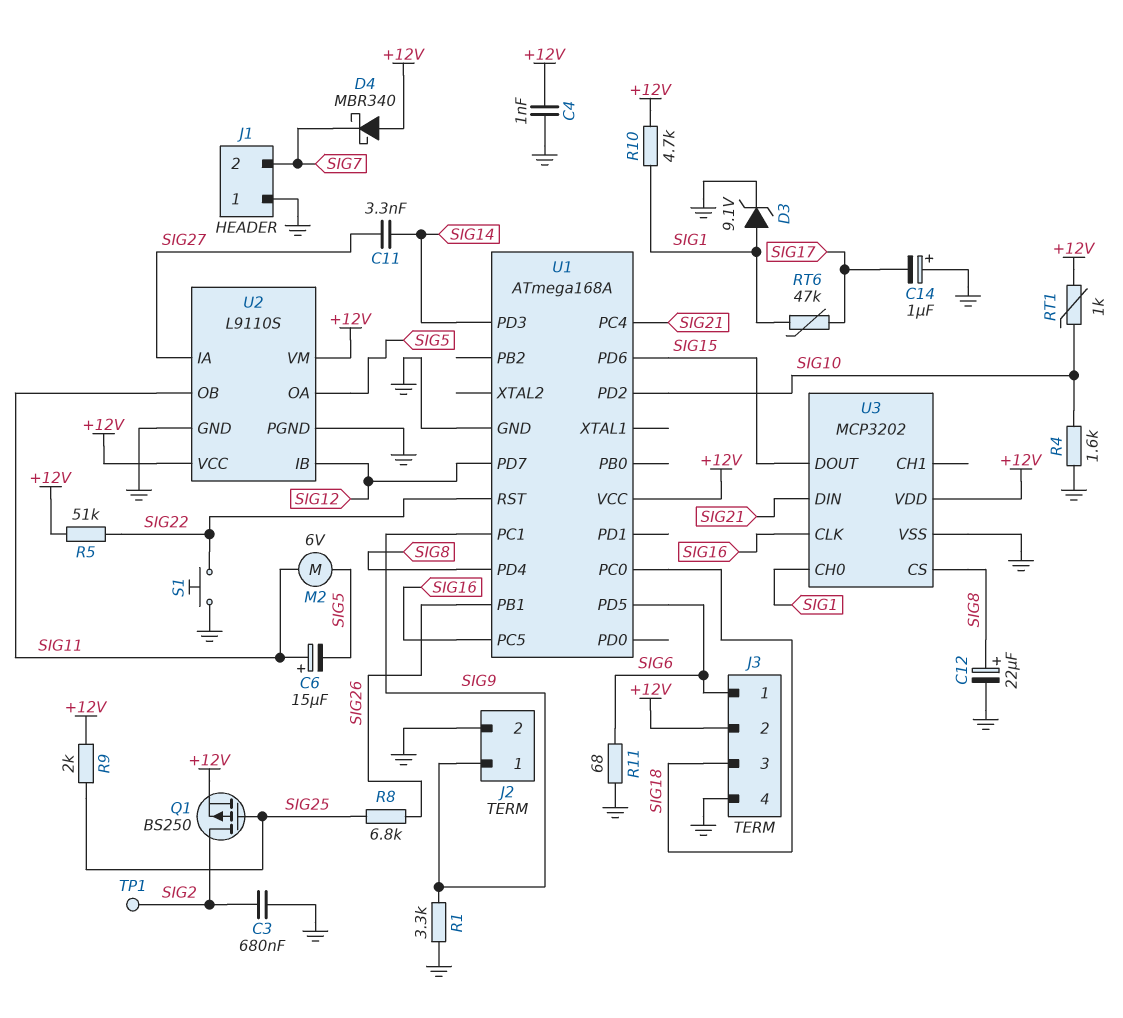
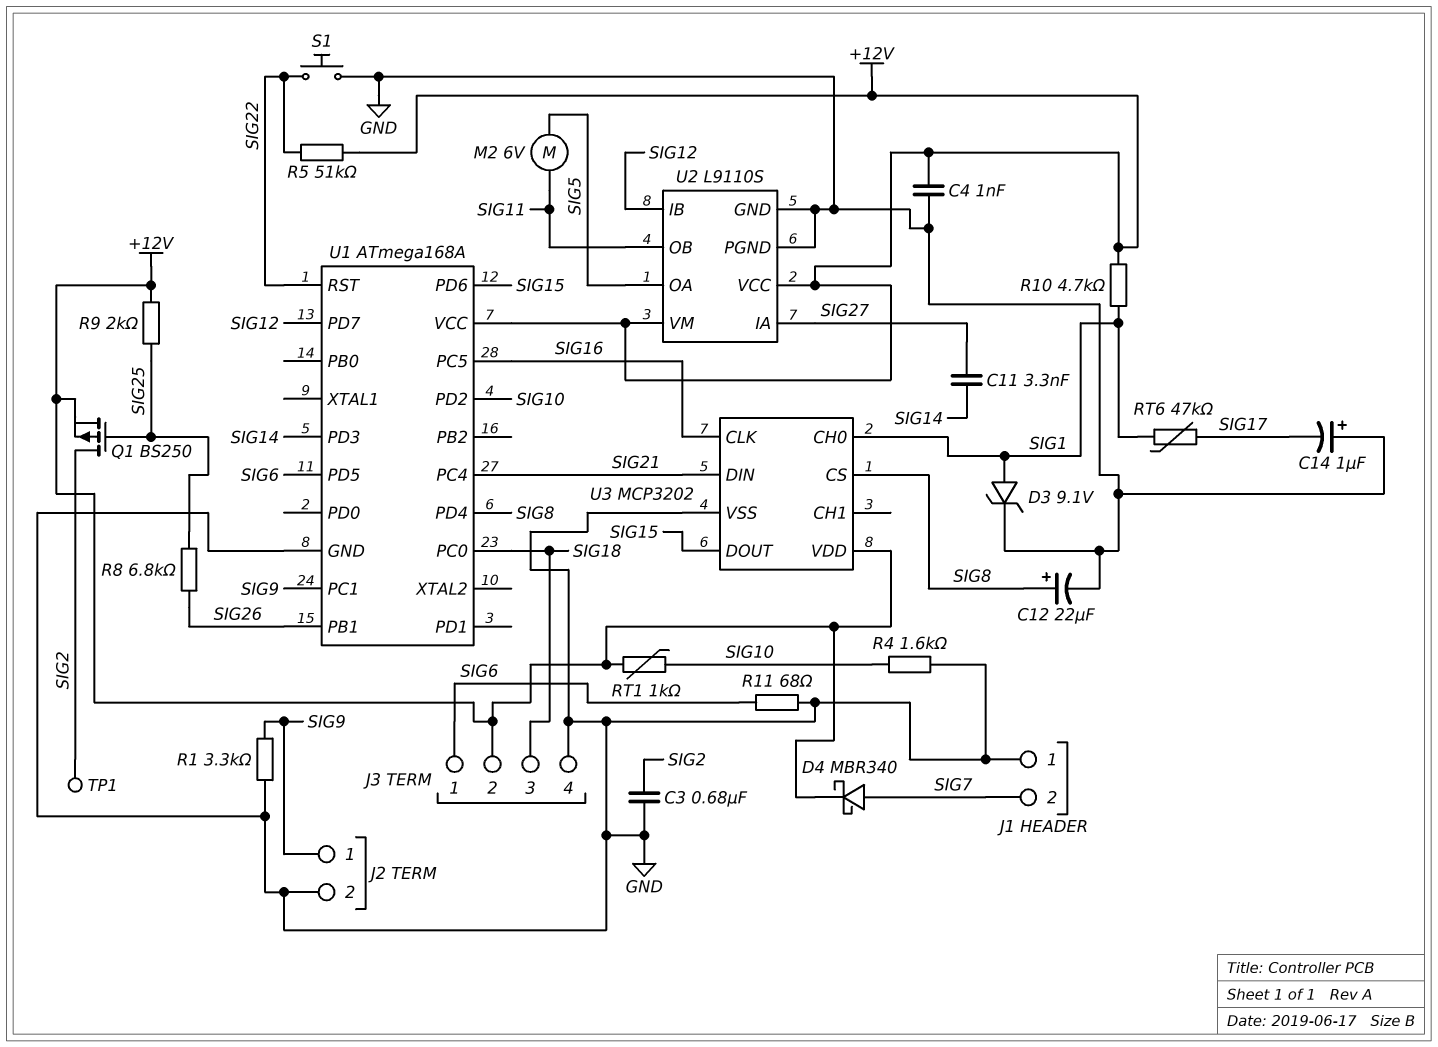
C6: 15uF (plus SIG11, minus SIG5) -> none
D4: schottky MBR340 (A +12V, K SIG7) -> schottky MBR340 (A SIG7, K +12V)

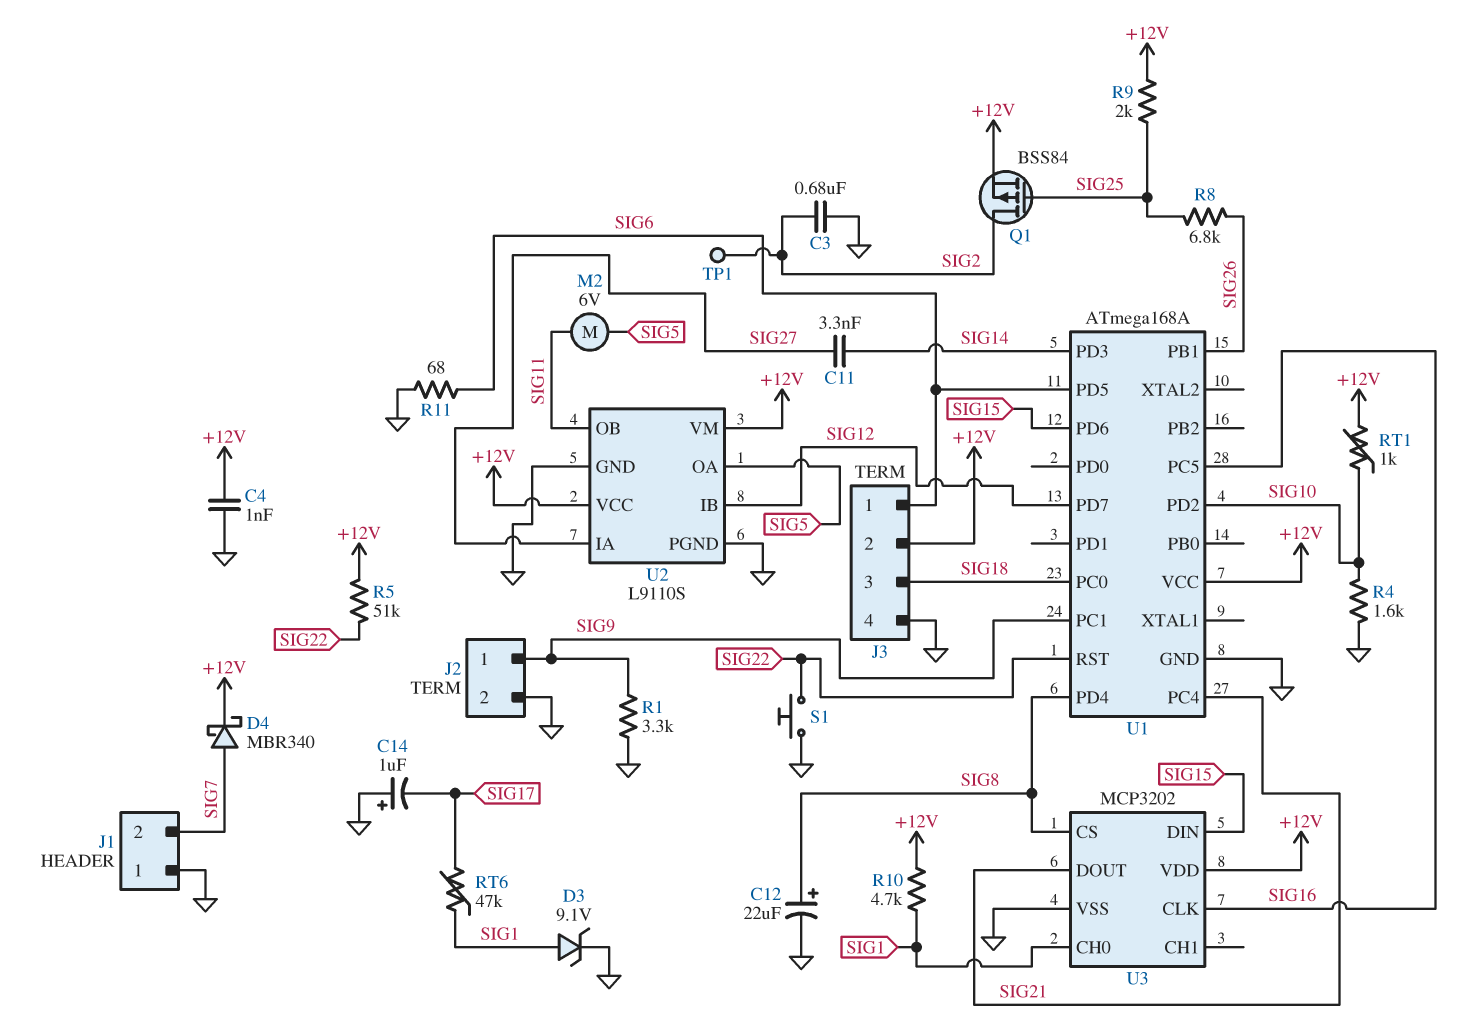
Q1: PMOS BS250 (G SIG25, D SIG2, S +12V) -> PMOS BSS84 (G SIG25, D SIG2, S +12V)
U3 pin DIN: SIG21 -> SIG15
U3 pin DOUT: SIG15 -> SIG21

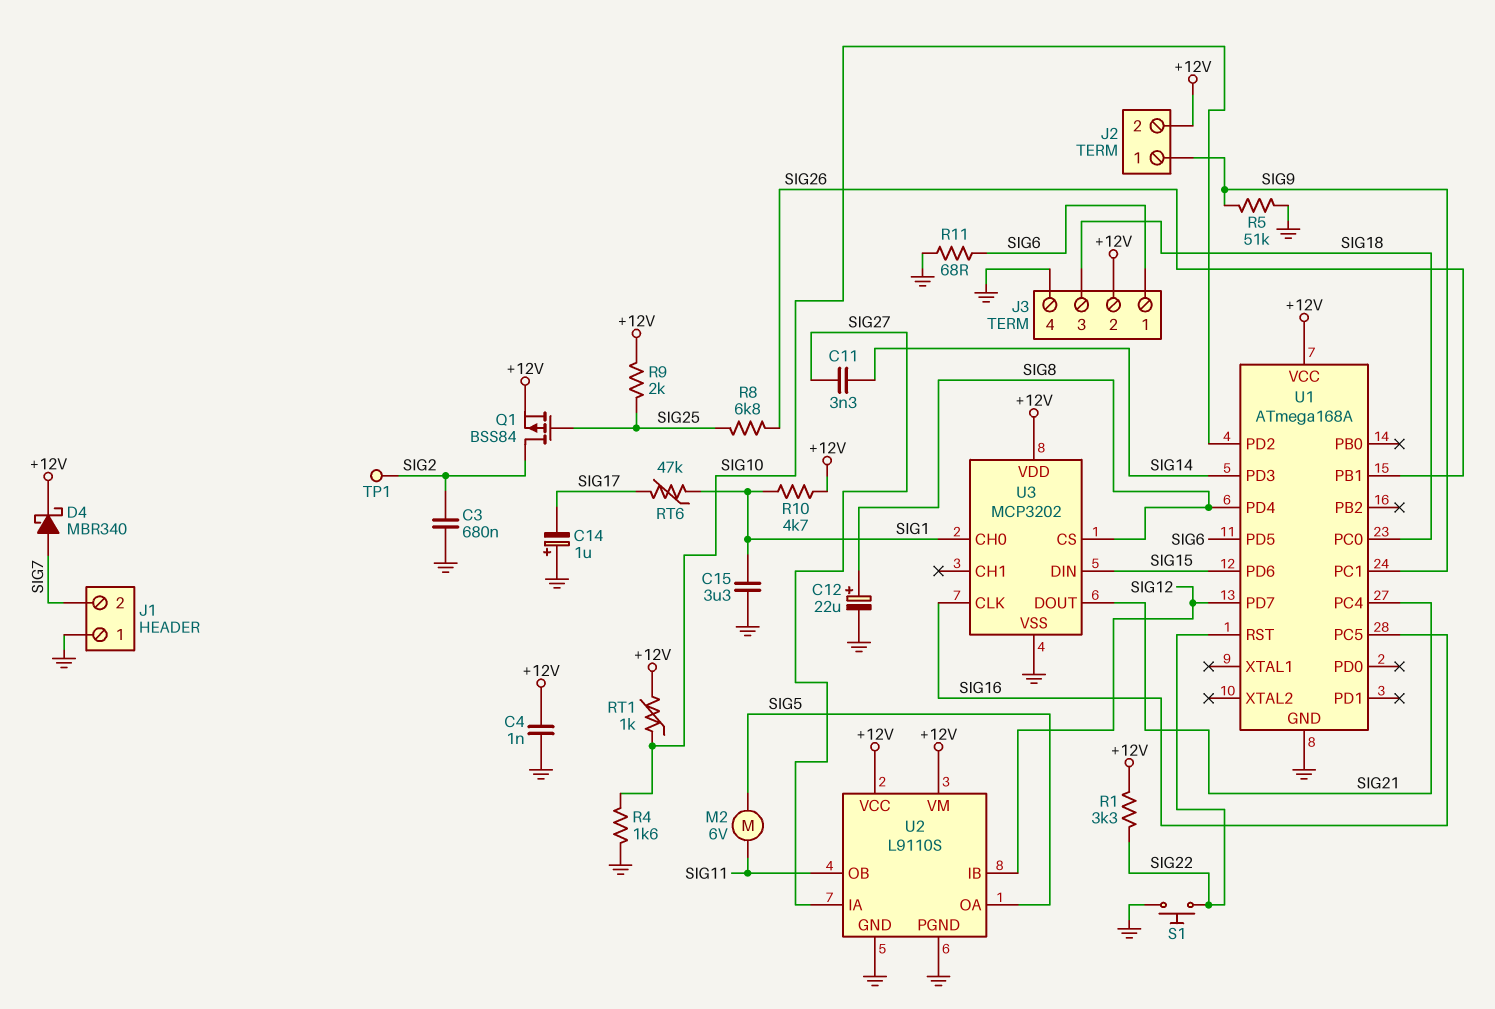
C15: none -> 3.3uF (GND, SIG1)
D3: zener 9.1V (A SIG1, K GND) -> none
J2 pin 2: GND -> +12V
R1: 3.3k (GND, SIG9) -> 3.3k (+12V, SIG22)
R5: 51k (+12V, SIG22) -> 51k (GND, SIG9)

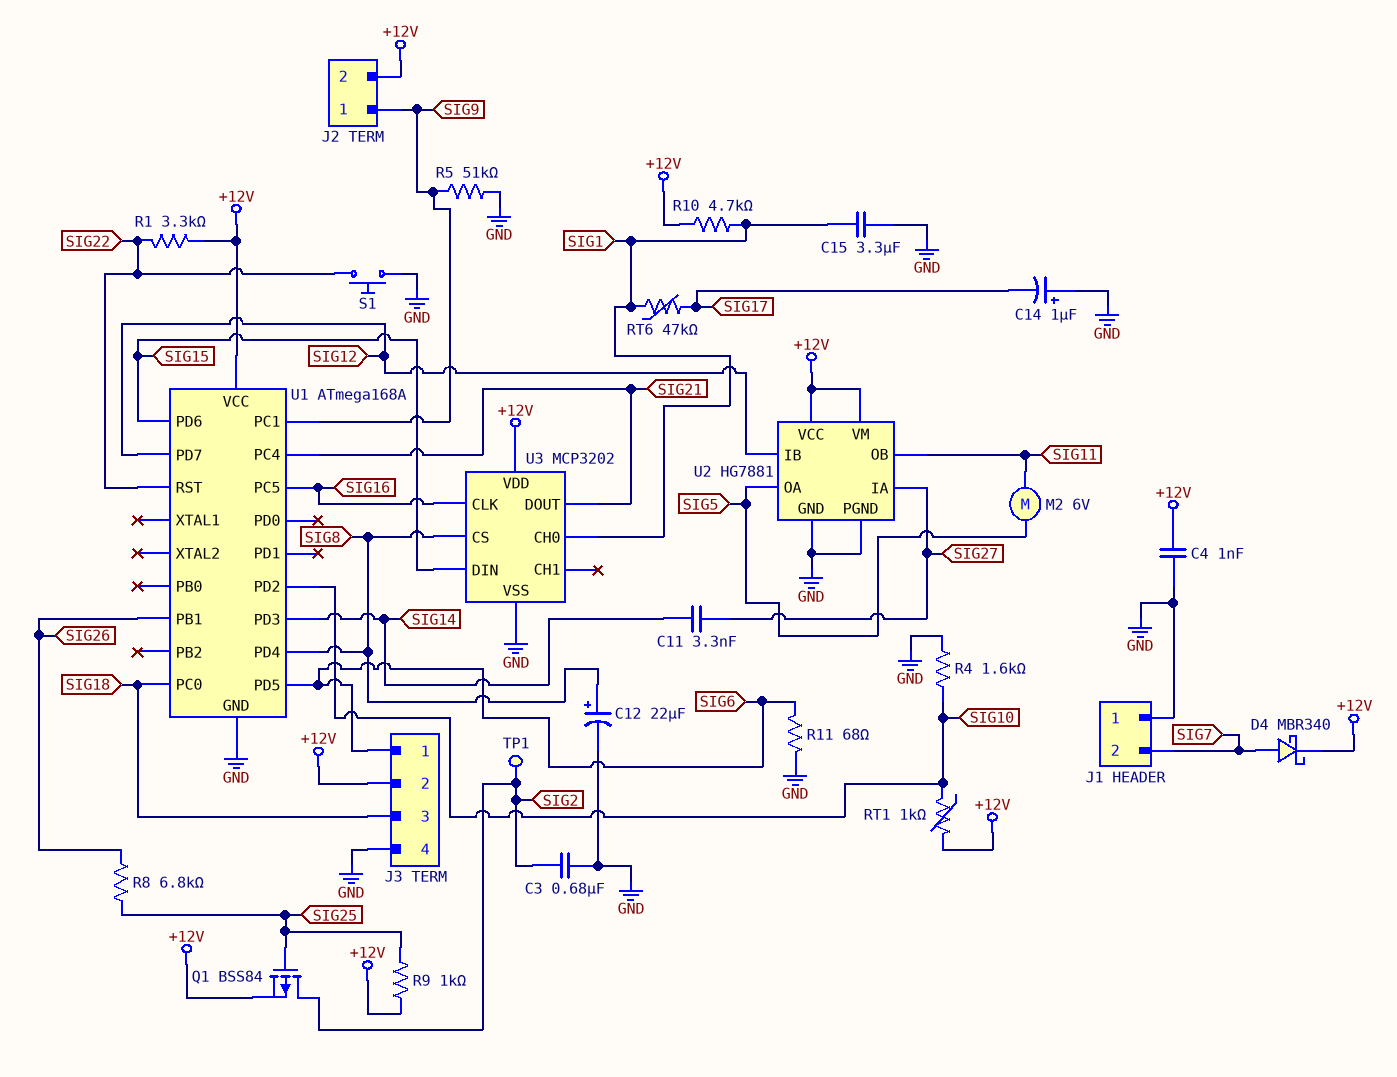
R9: 2k (+12V, SIG25) -> 1k (+12V, SIG25)
U2: L9110S -> HG7881

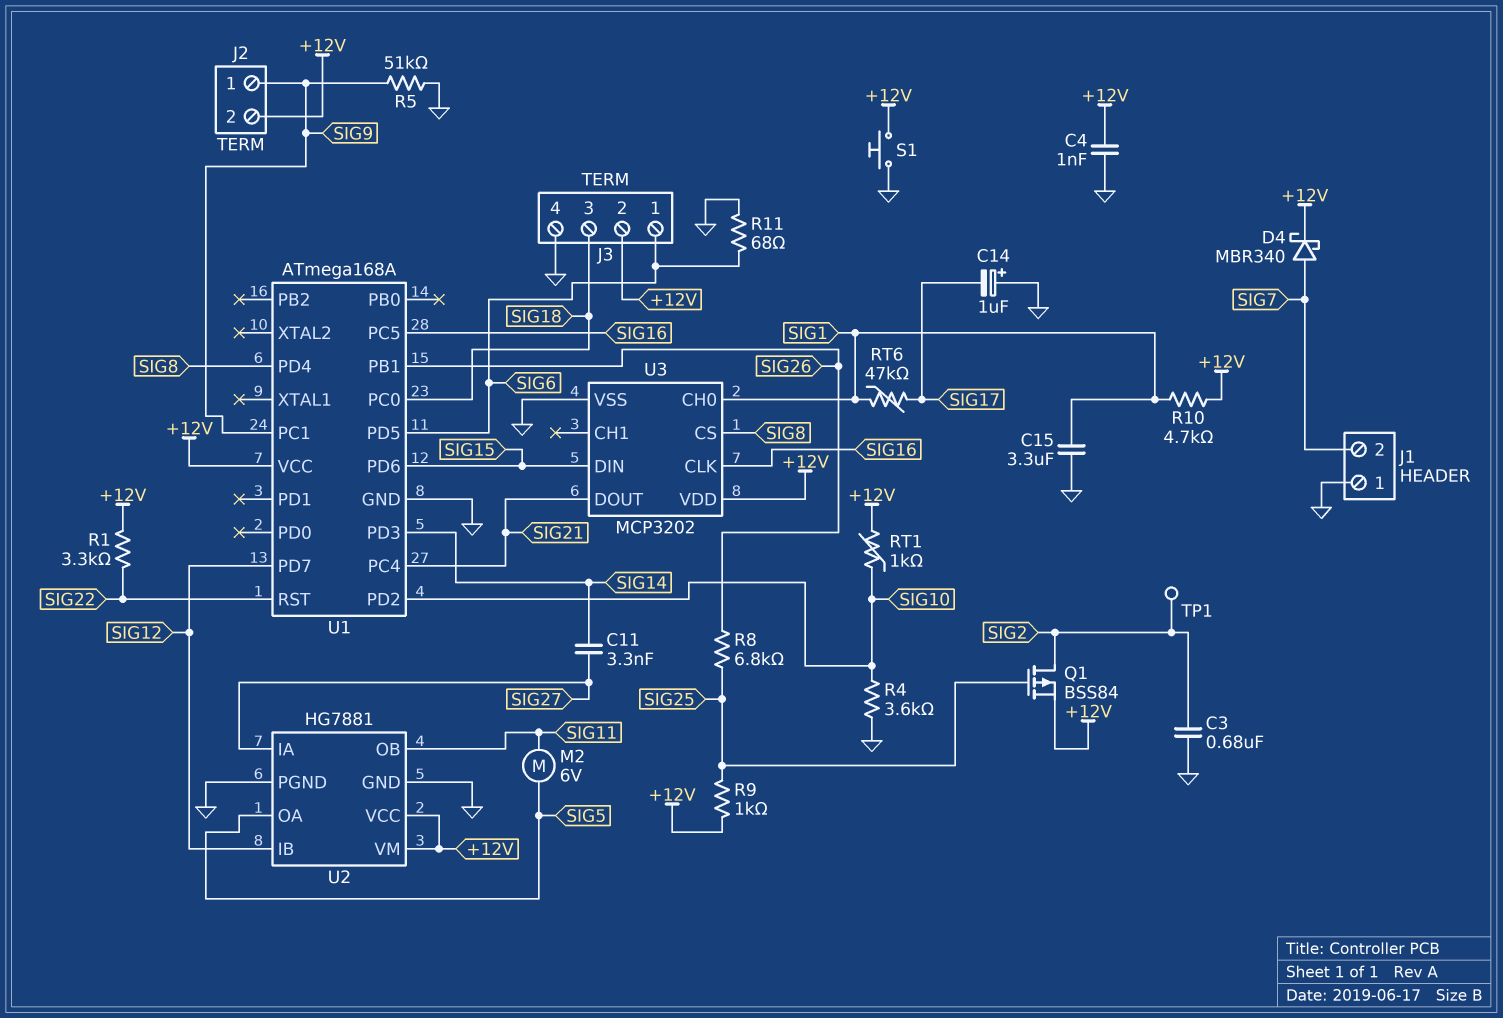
C12: 22uF (plus SIG8, minus GND) -> none
R4: 1.6k (GND, SIG10) -> 3.6k (GND, SIG10)
S1: button (GND, SIG22) -> button (+12V, GND)

